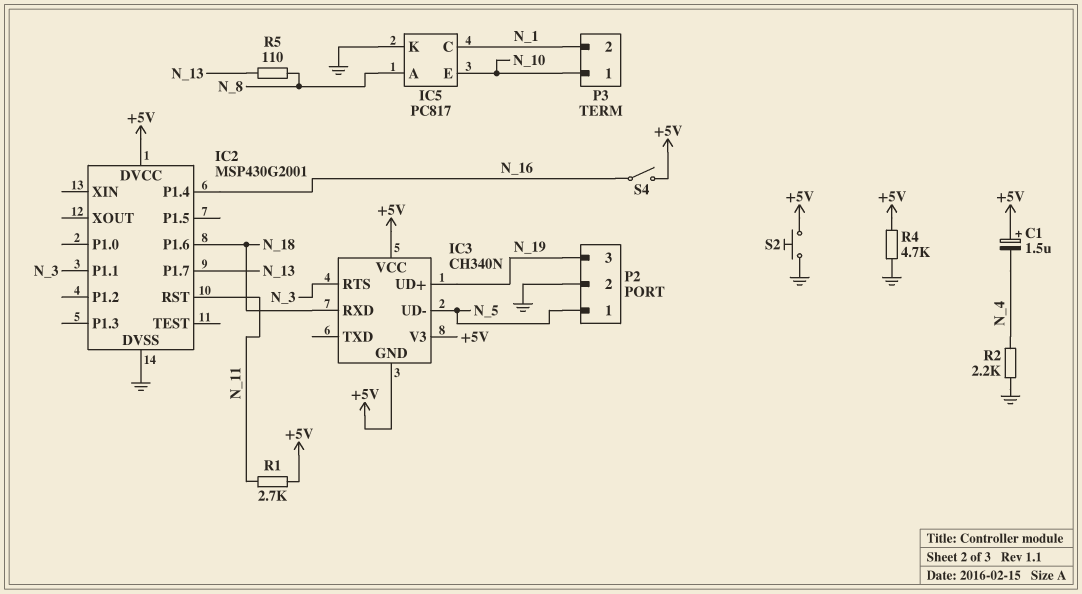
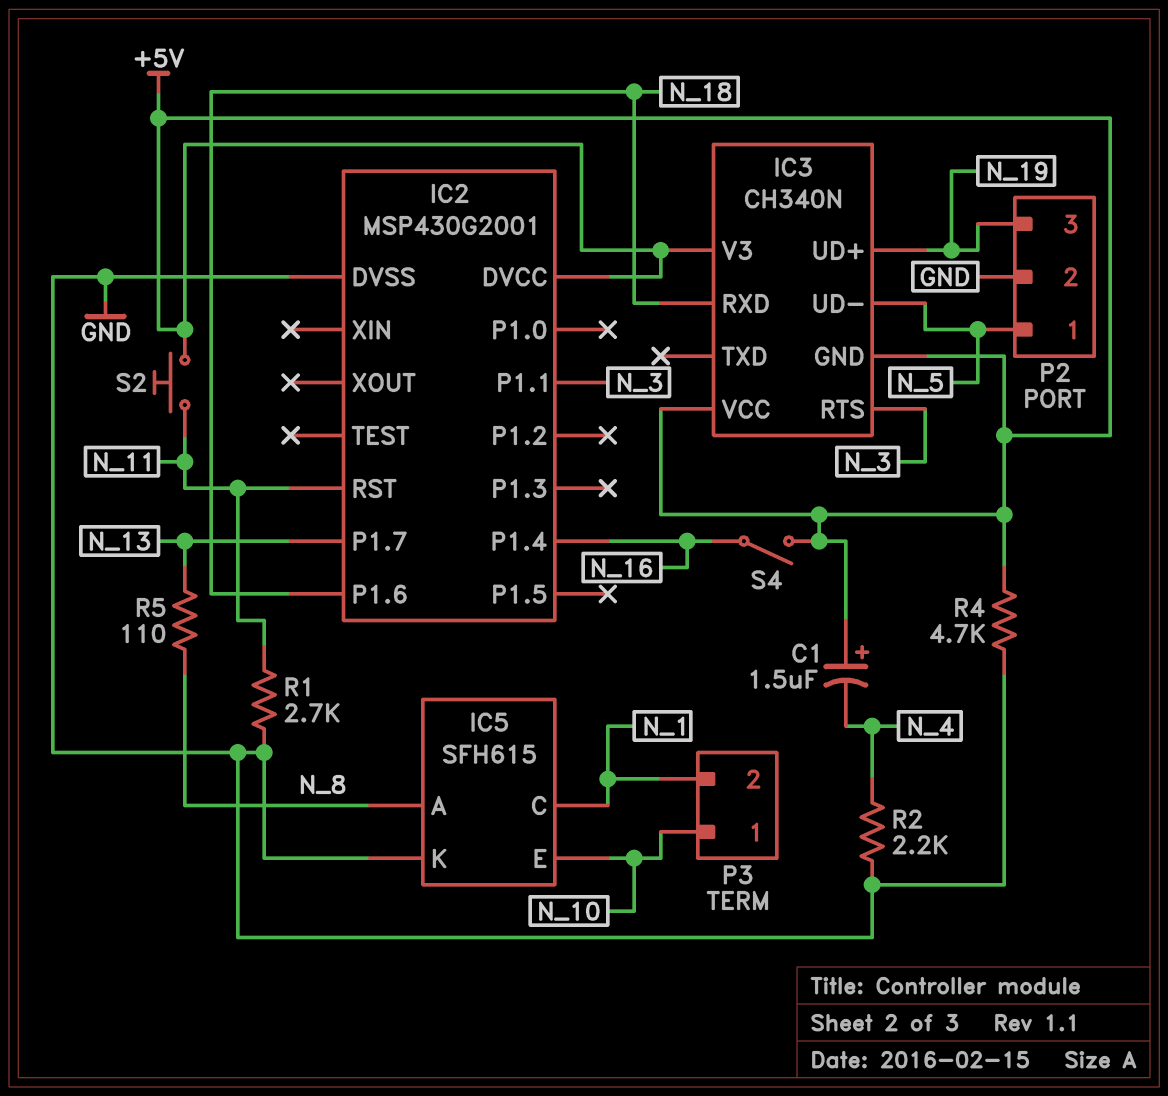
IC5: PC817 -> SFH615
R1: 2.7k (+5V, N_11) -> 2.7k (GND, N_11)
S2: button (+5V, GND) -> button (+5V, N_11)

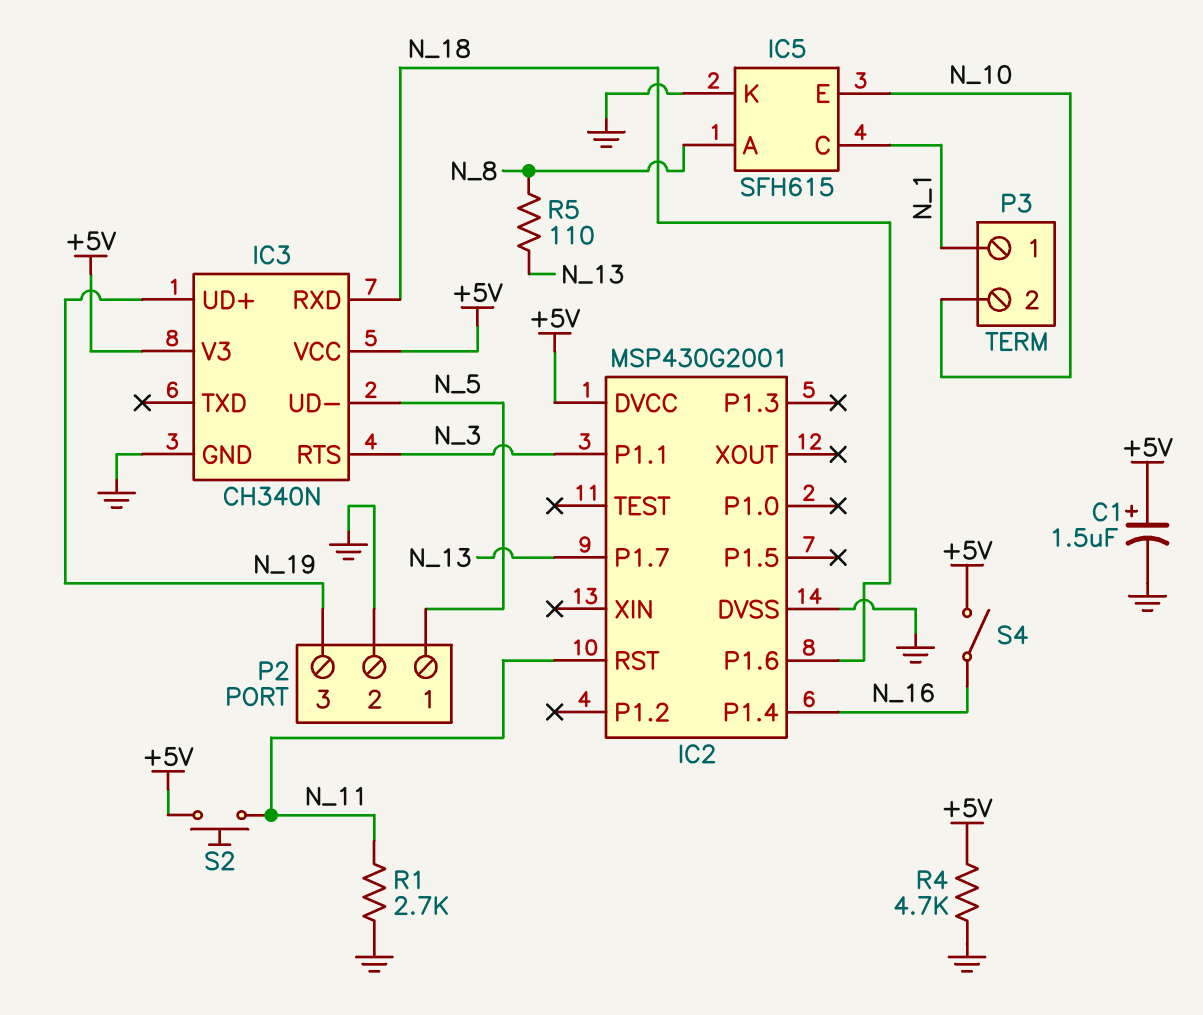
C1: 1.5uF (plus +5V, minus N_4) -> 1.5uF (plus +5V, minus GND)
IC3 pin GND: +5V -> GND
P3 pin 1: N_10 -> N_1
P3 pin 2: N_1 -> N_10
R2: 2.2k (GND, N_4) -> none

